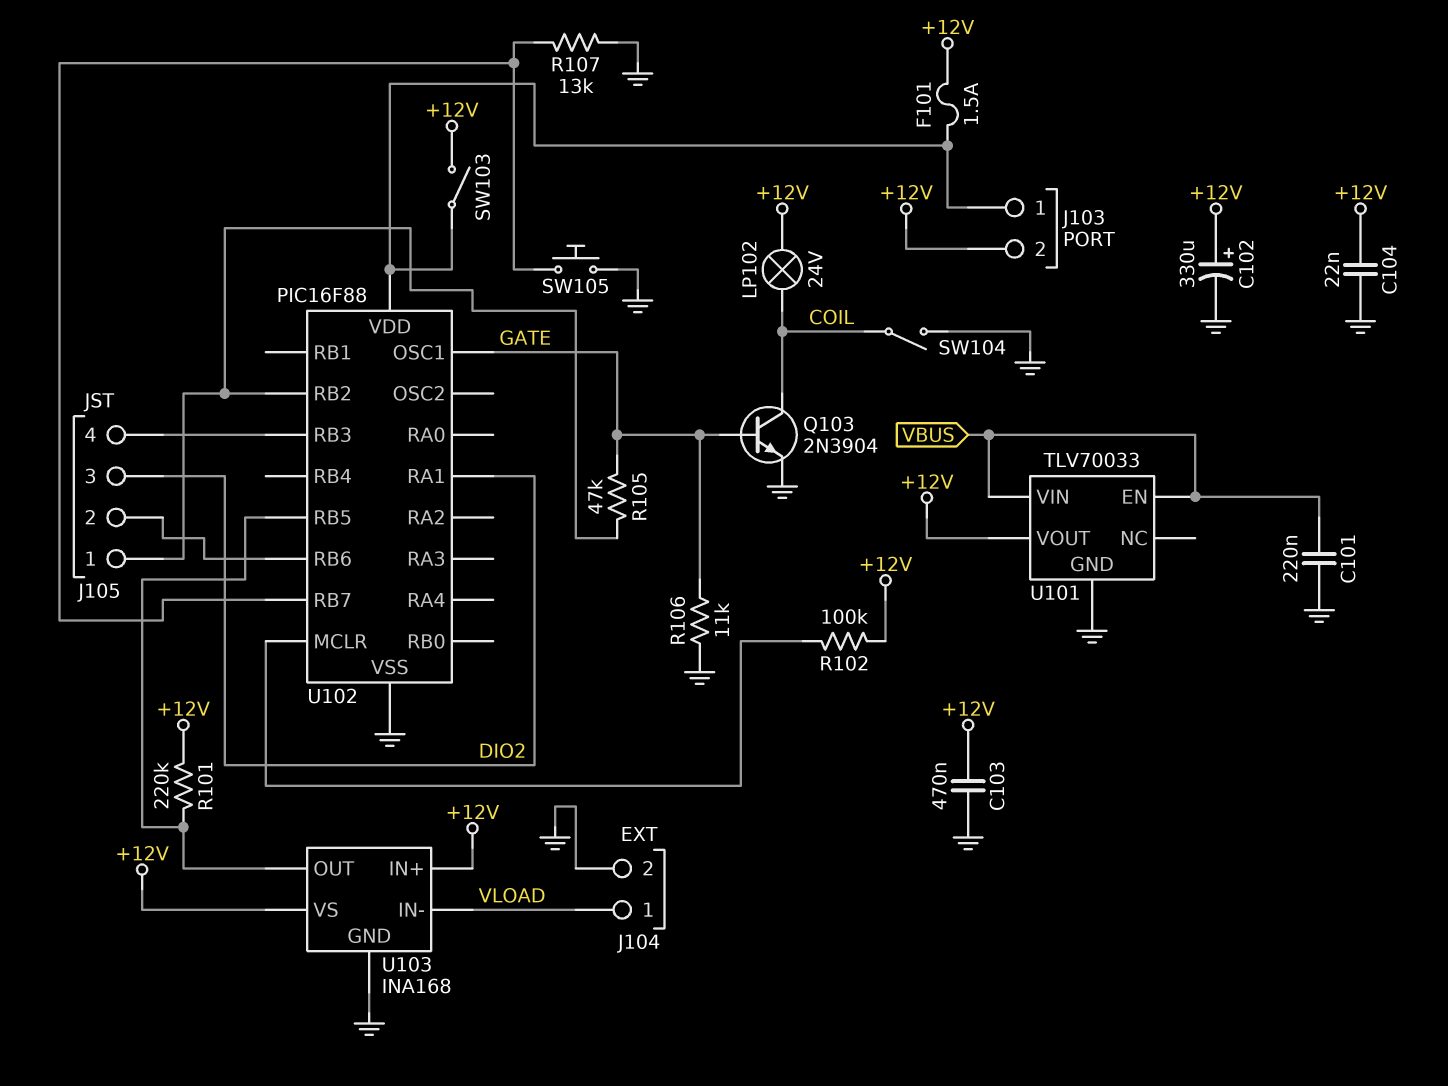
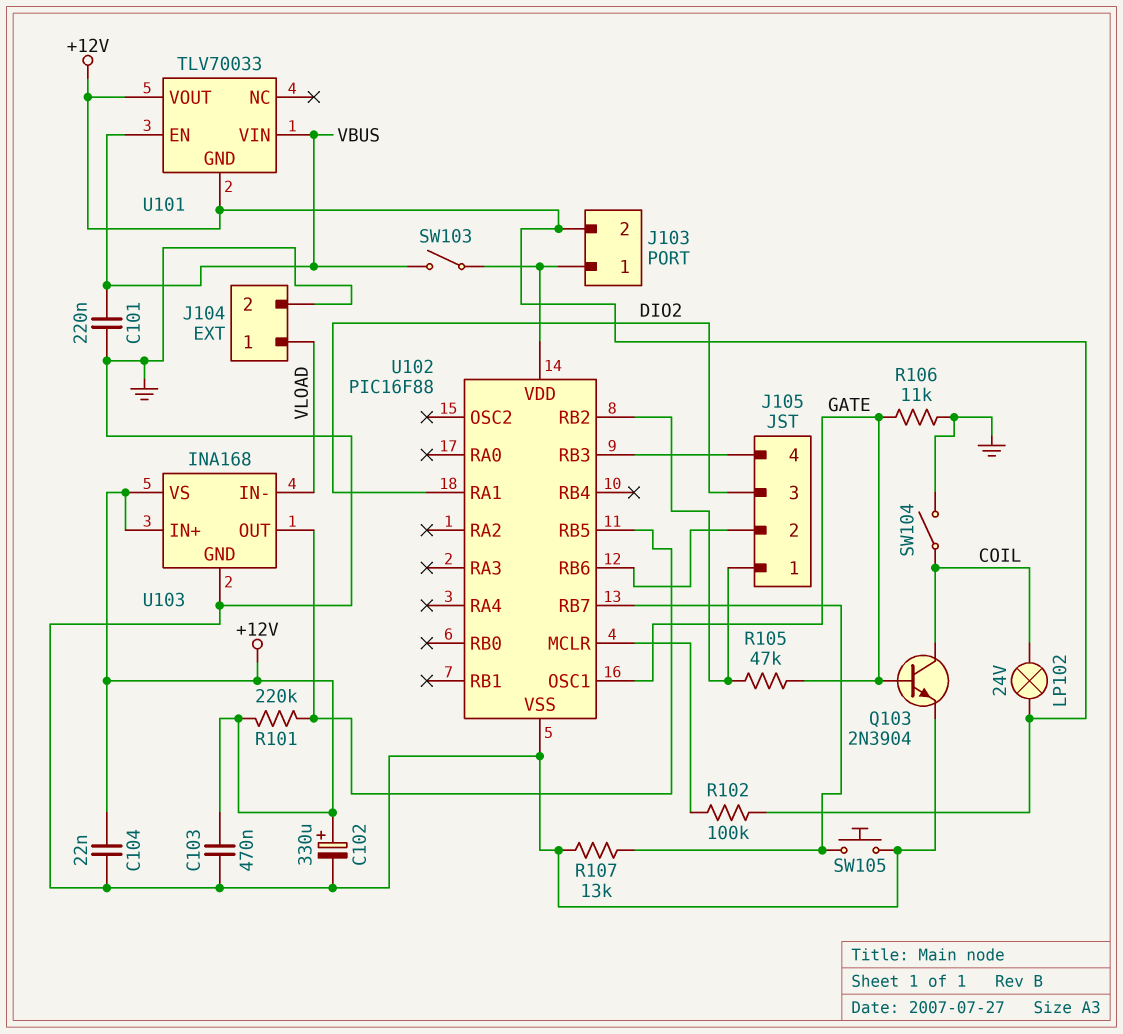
F101: 1.5A (+12V, J103/1) -> none
SW103: switch (+12V, J103/1) -> switch (J103/1, VBUS)
U101 pin GND: GND -> +12V

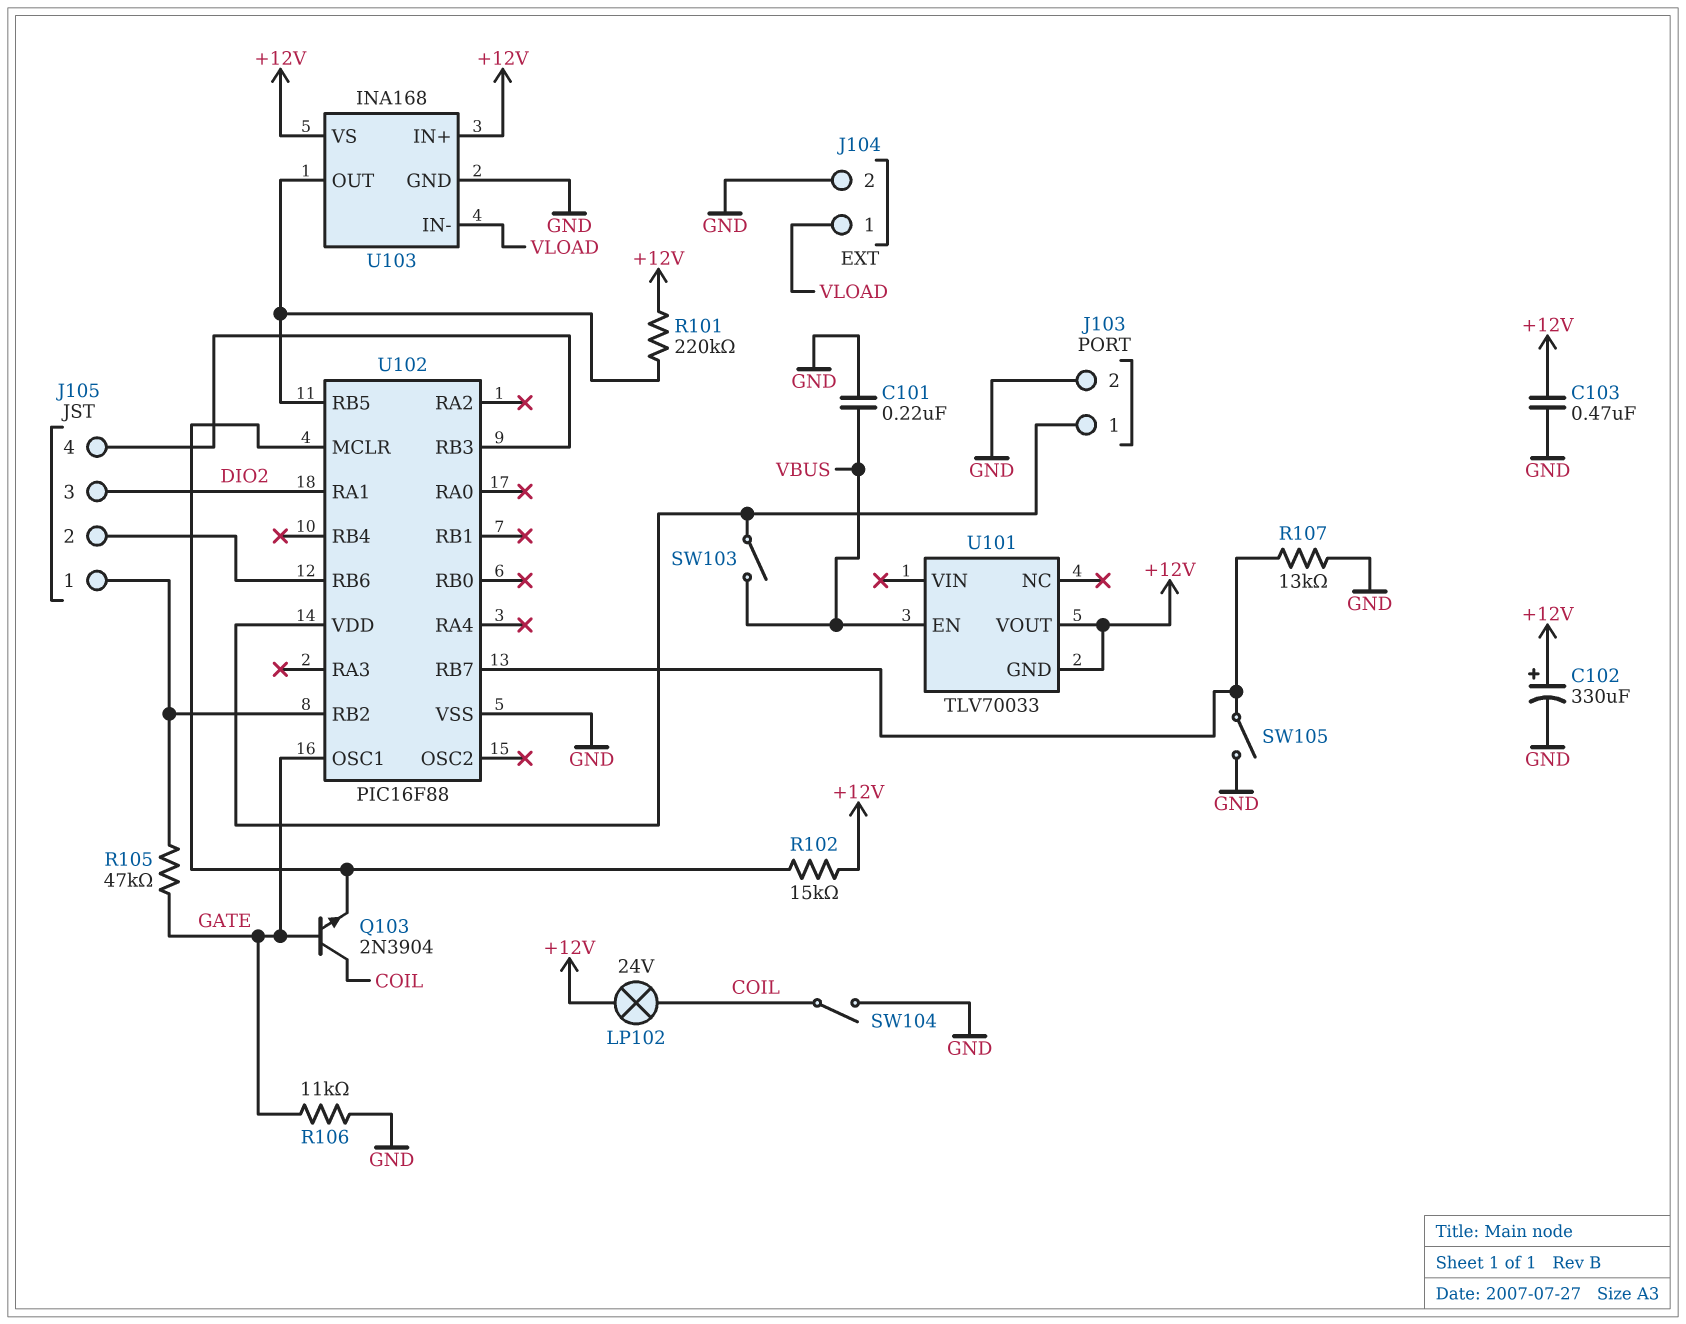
C104: 22nF (+12V, GND) -> none
J103 pin 2: +12V -> GND
Q103: NPN 2N3904 (B GATE, C COIL, E GND) -> NPN 2N3904 (B GATE, C COIL, E U102/MCLR)
R102: 100k (+12V, U102/MCLR) -> 15k (+12V, U102/MCLR)
SW105: button (GND, U102/RB7) -> switch (GND, U102/RB7)
U101 pin VIN: VBUS -> none

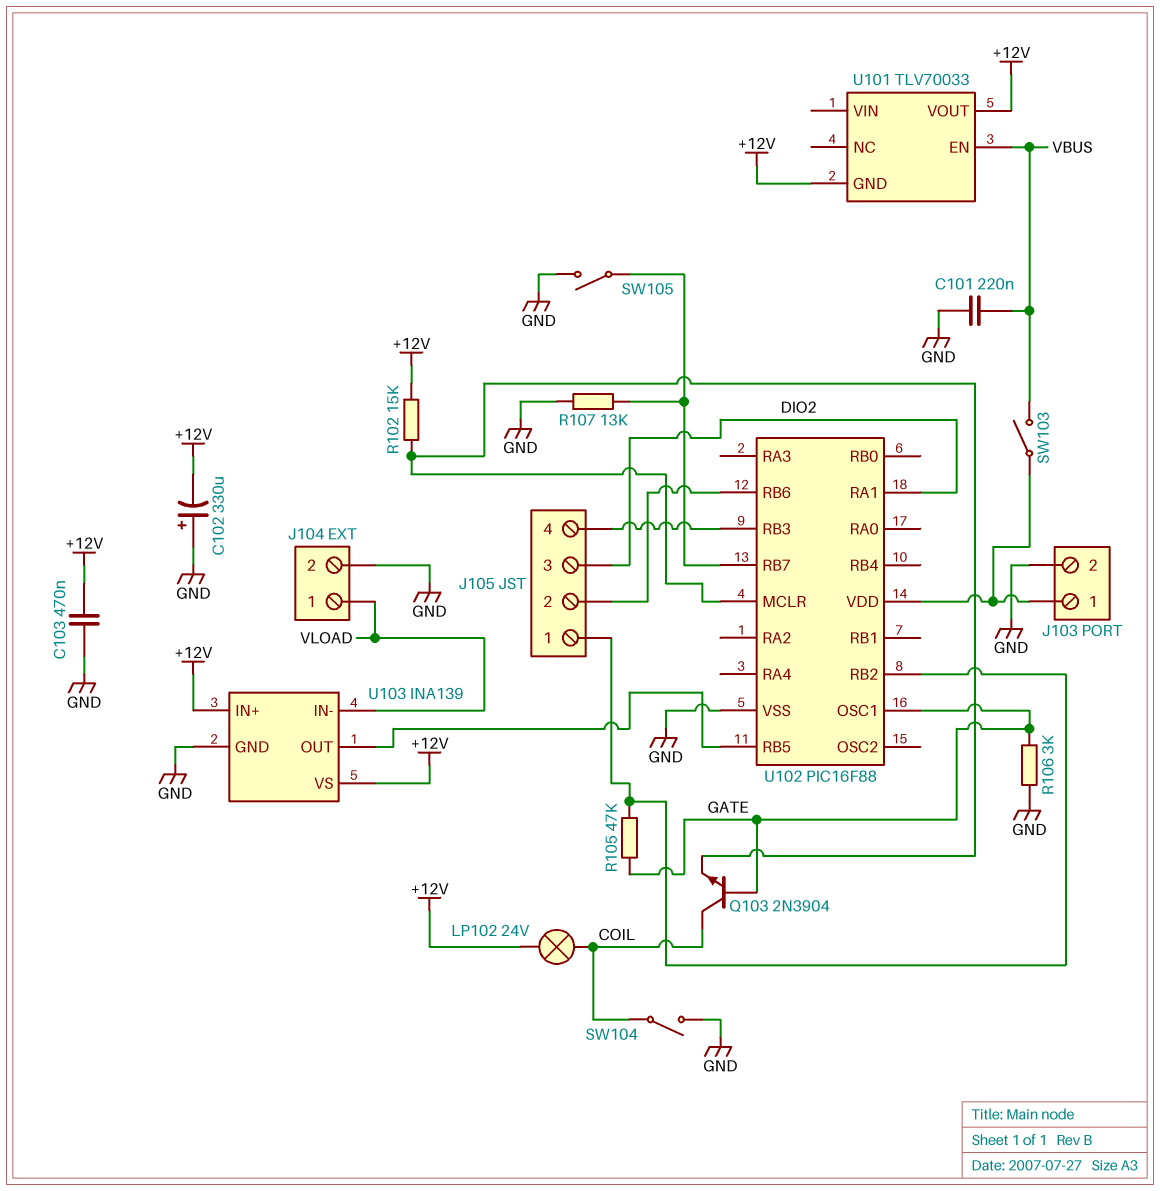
C102: 330uF (plus +12V, minus GND) -> 330uF (plus GND, minus +12V)
R101: 220k (+12V, U102/RB5) -> none
R106: 11k (GATE, GND) -> 3k (GATE, GND)
U103: INA168 -> INA139

